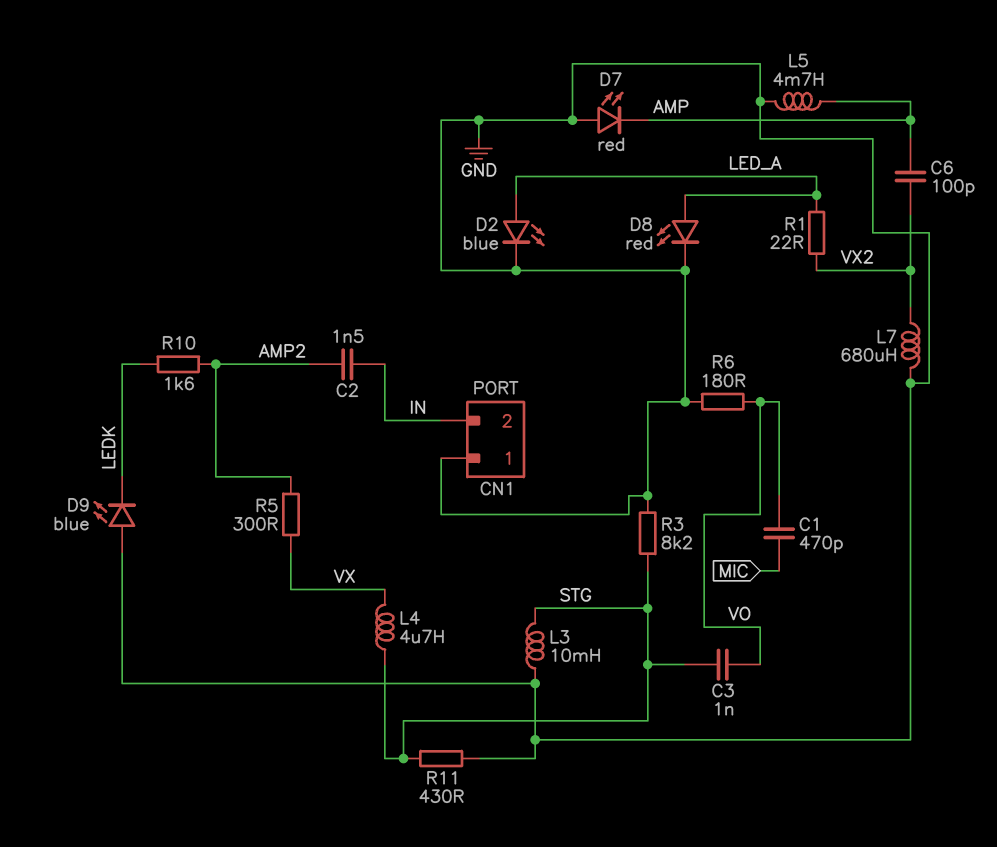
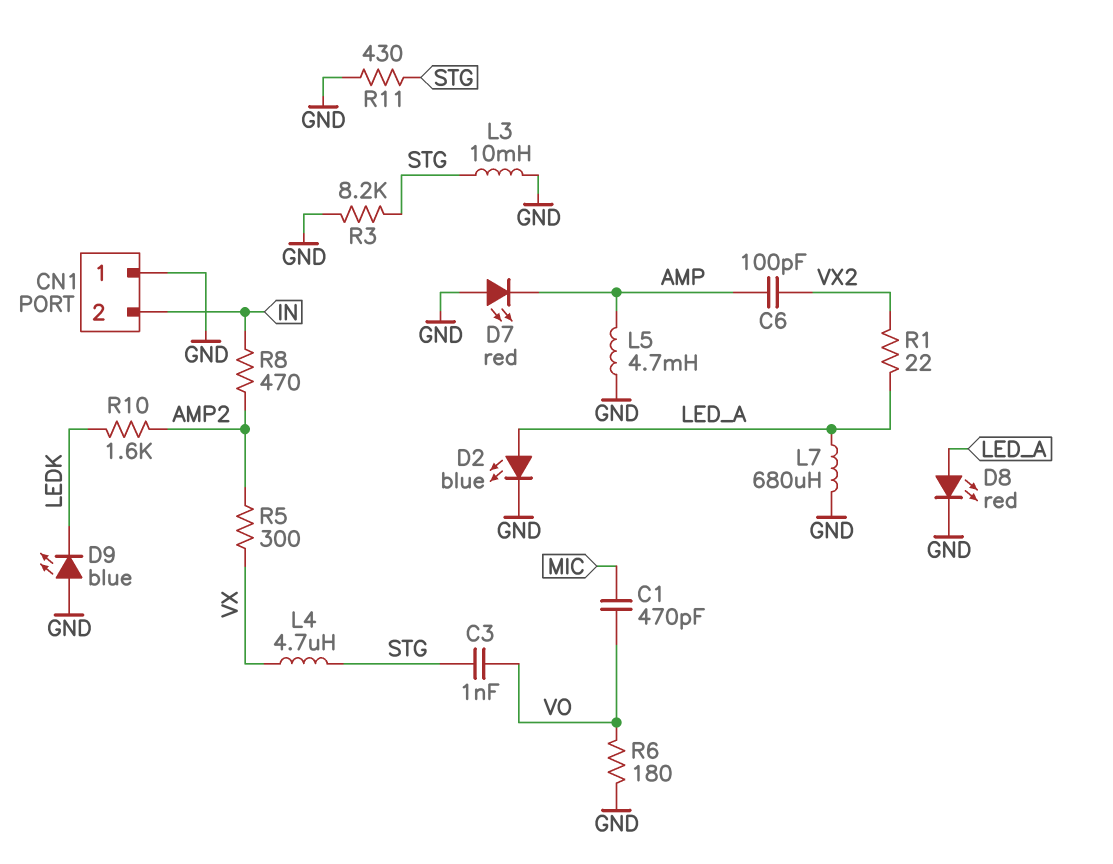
C2: 1.5nF (AMP2, IN) -> none
L7: 680uH (GND, VX2) -> 680uH (GND, LED_A)
R8: none -> 470 (AMP2, IN)

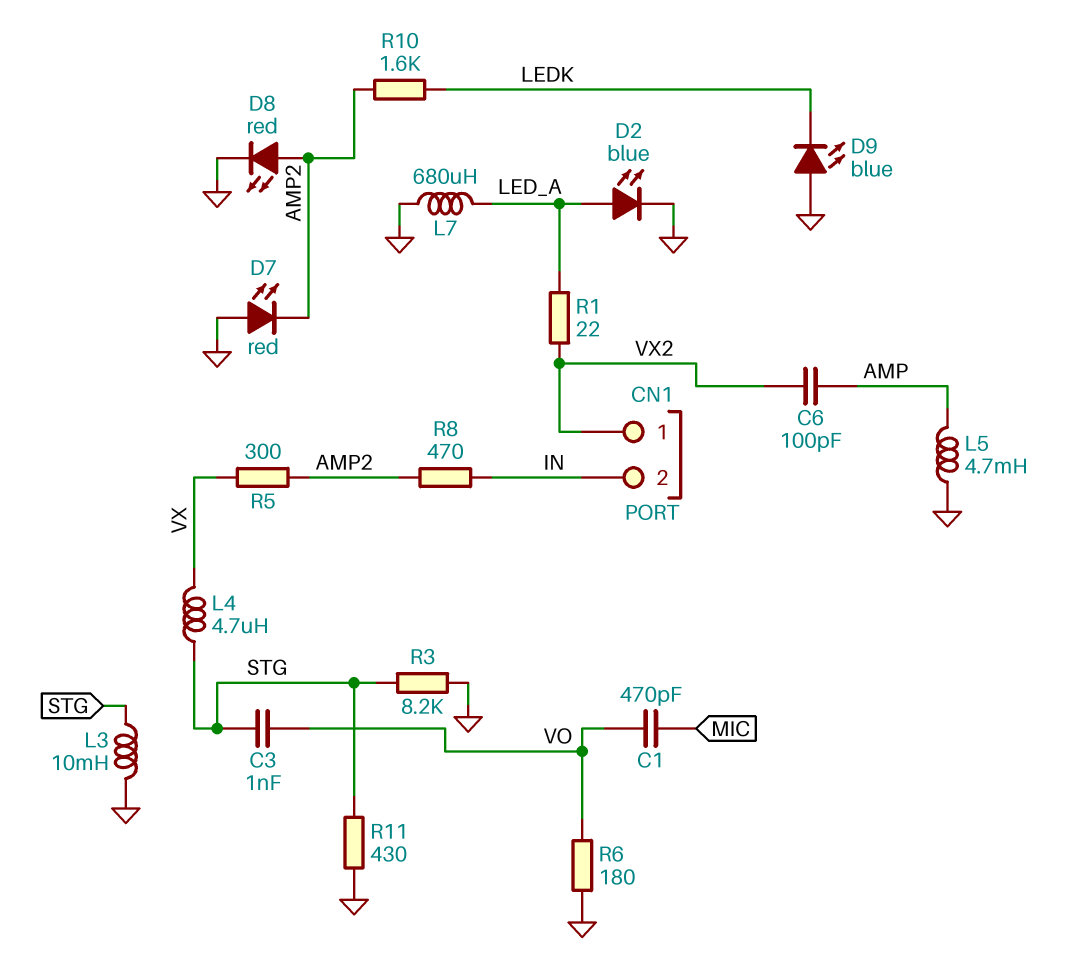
CN1 pin 1: GND -> VX2
D7: LED red (A GND, K AMP) -> LED red (A GND, K AMP2)
D8: LED red (A LED_A, K GND) -> LED red (A AMP2, K GND)

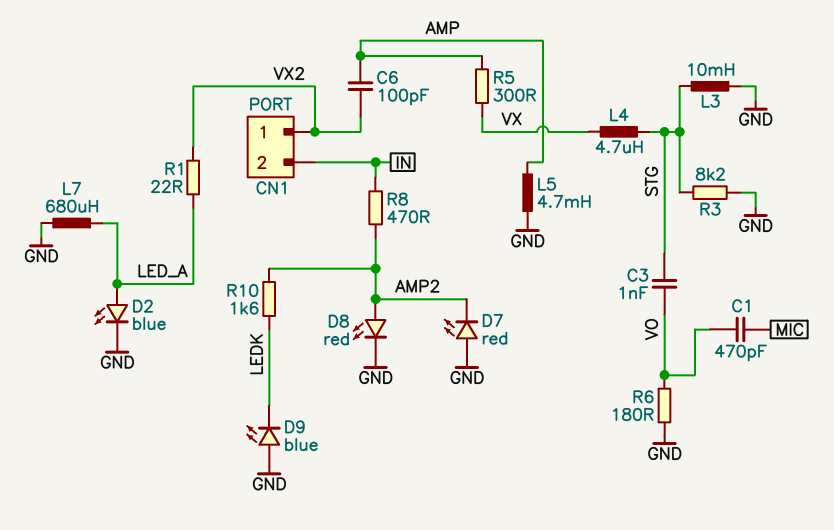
R5: 300 (AMP2, VX) -> 300 (AMP, VX)
R11: 430 (GND, STG) -> none

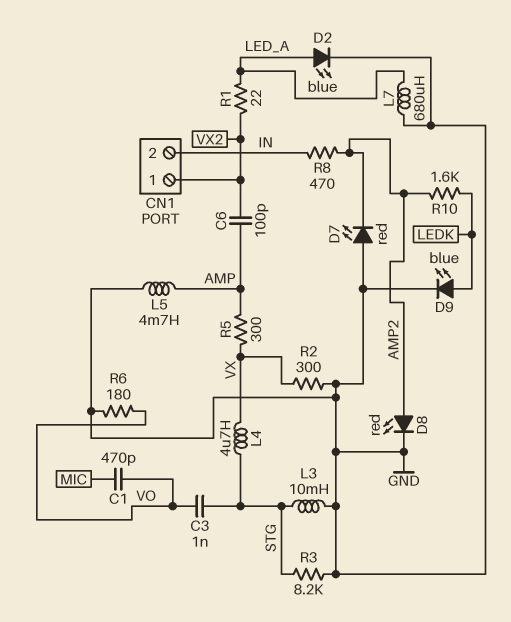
D9: LED blue (A GND, K LEDK) -> LED blue (A LEDK, K GND)
R2: none -> 300 (GND, VX)

